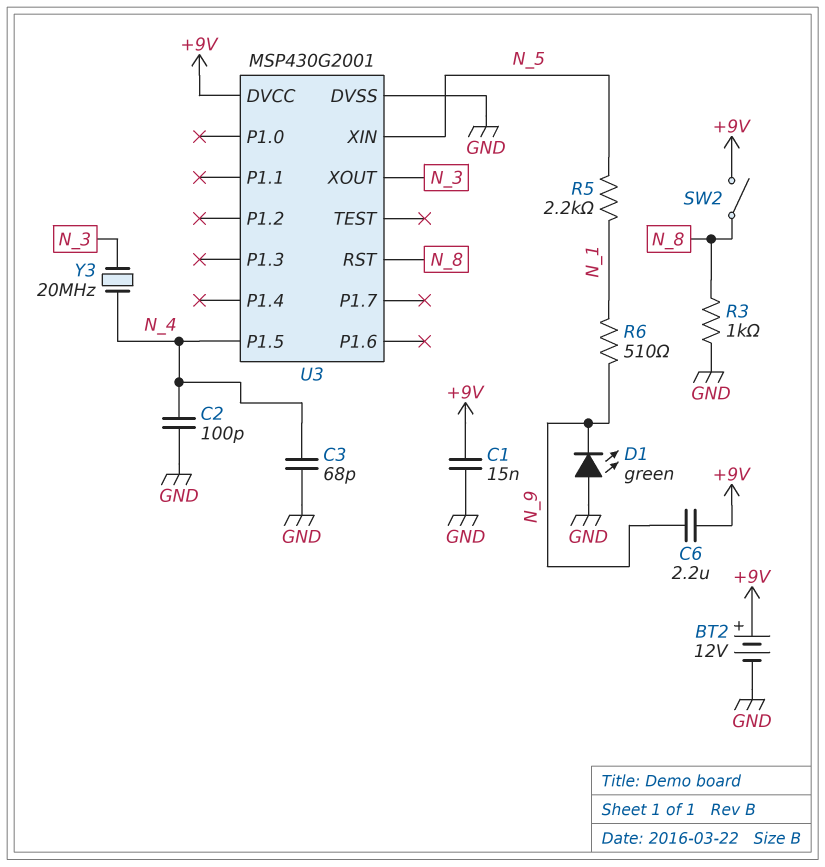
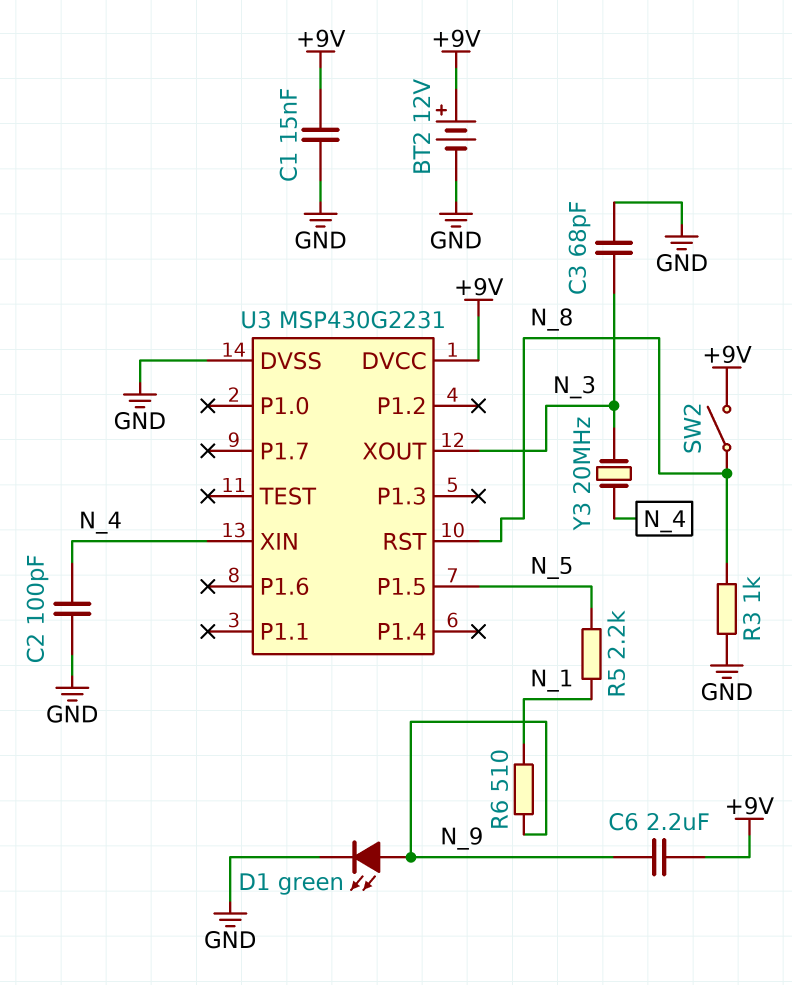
C3: 68pF (GND, N_4) -> 68pF (GND, N_3)
D1: LED green (A GND, K N_9) -> LED green (A N_9, K GND)
U3: MSP430G2001 -> MSP430G2231
U3 pin P1.5: N_4 -> N_5
U3 pin XIN: N_5 -> N_4

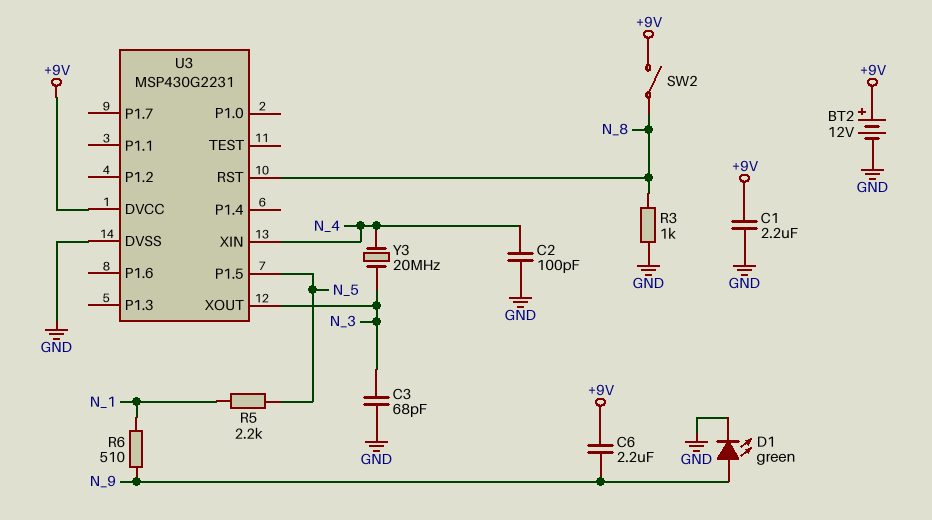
C1: 15nF (+9V, GND) -> 2.2uF (+9V, GND)

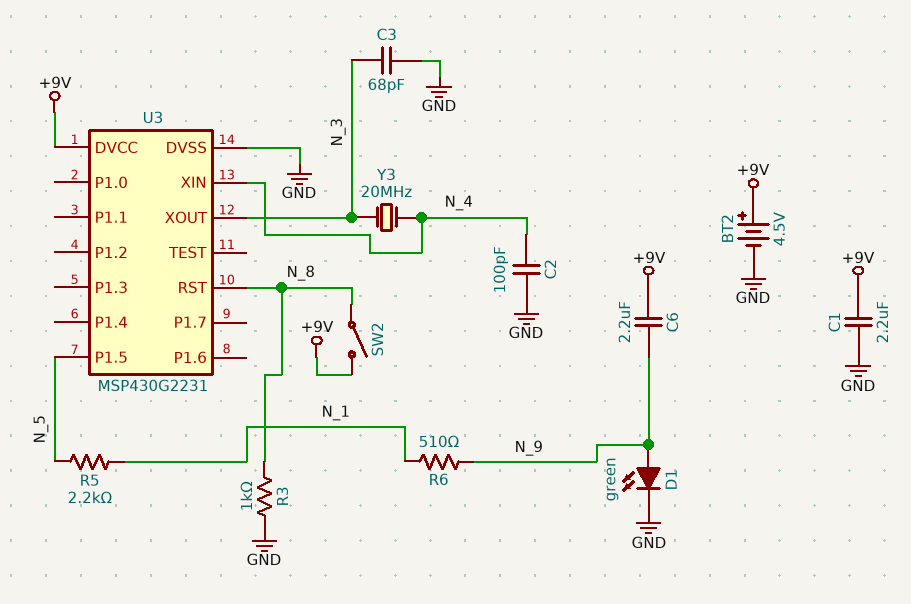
BT2: 12V (plus +9V, minus GND) -> 4.5V (plus +9V, minus GND)

